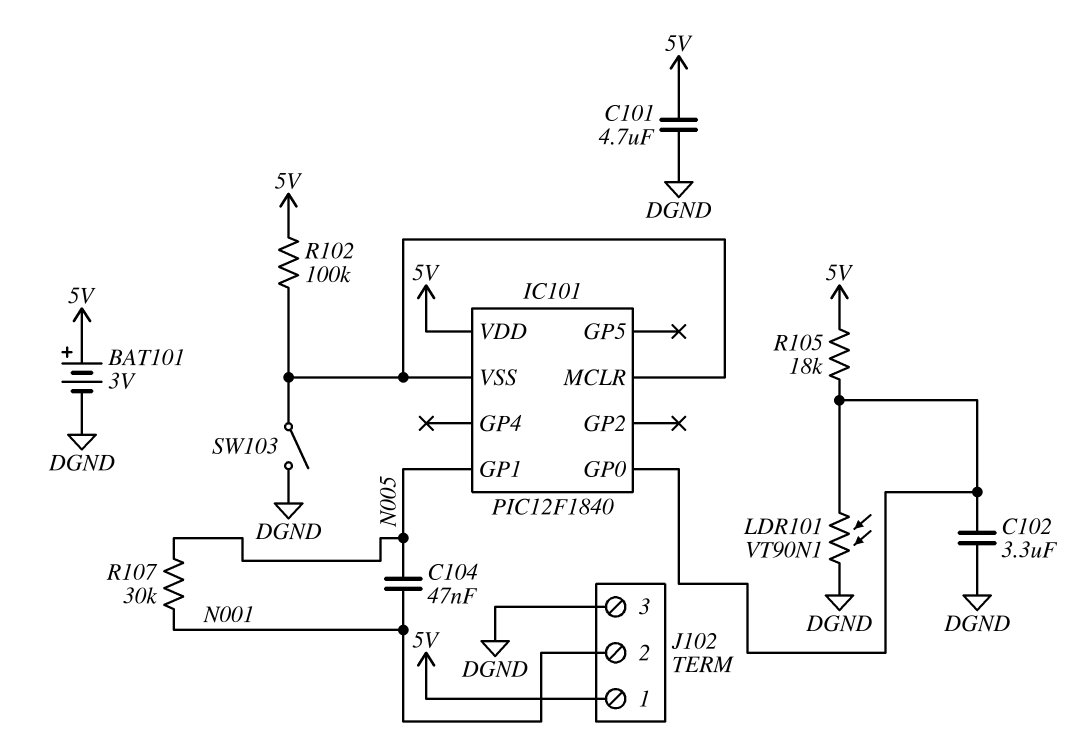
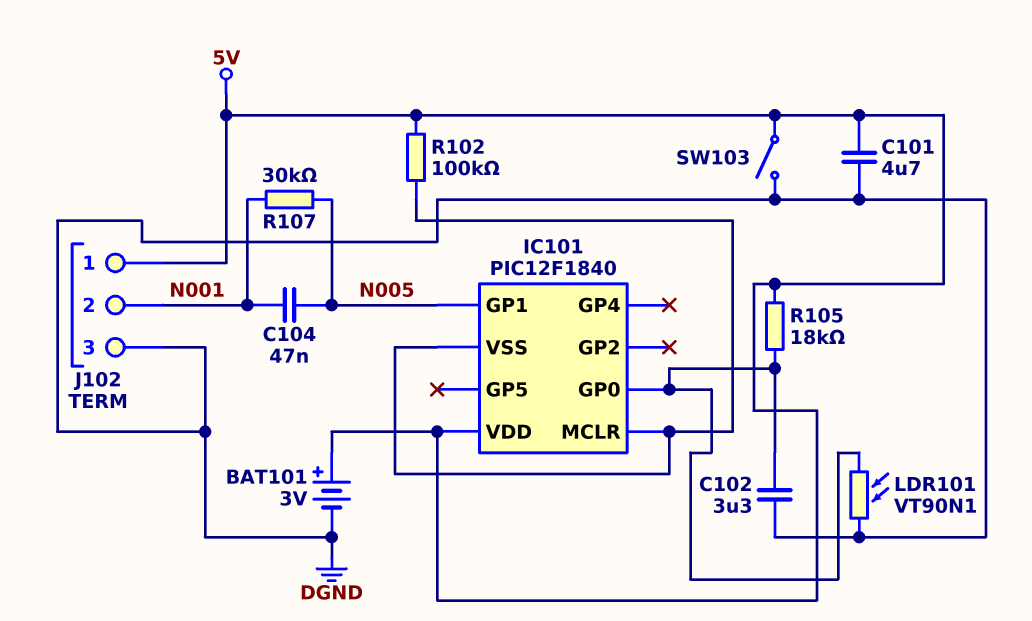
SW103: switch (DGND, IC101/MCLR) -> switch (5V, DGND)

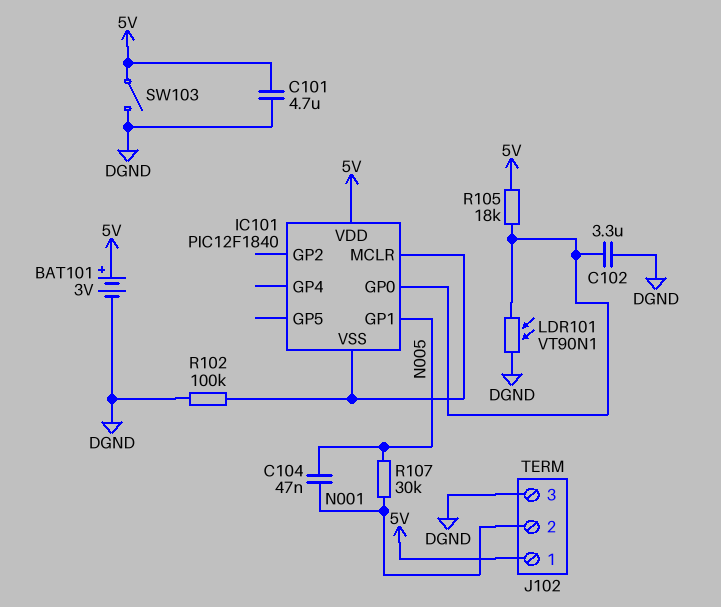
R102: 100k (5V, IC101/MCLR) -> 100k (DGND, IC101/MCLR)

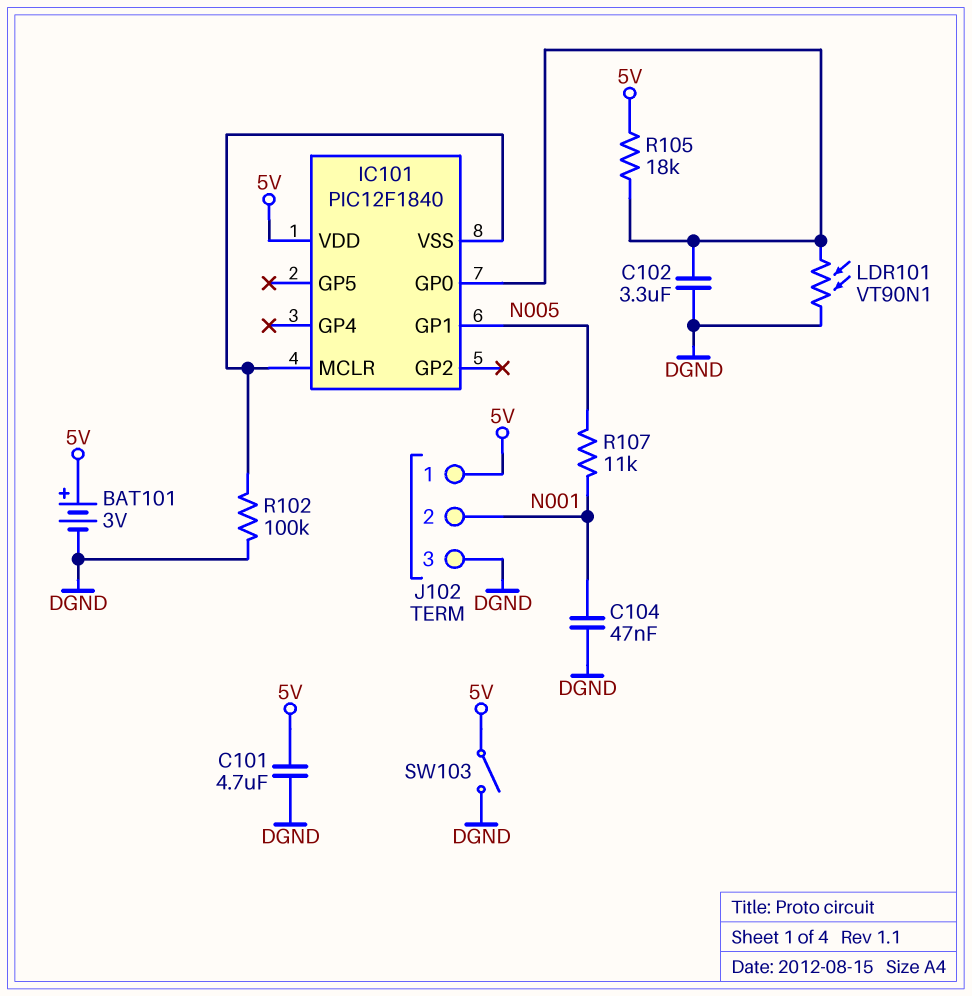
C104: 47nF (N001, N005) -> 47nF (DGND, N001)
R107: 30k (N001, N005) -> 11k (N001, N005)

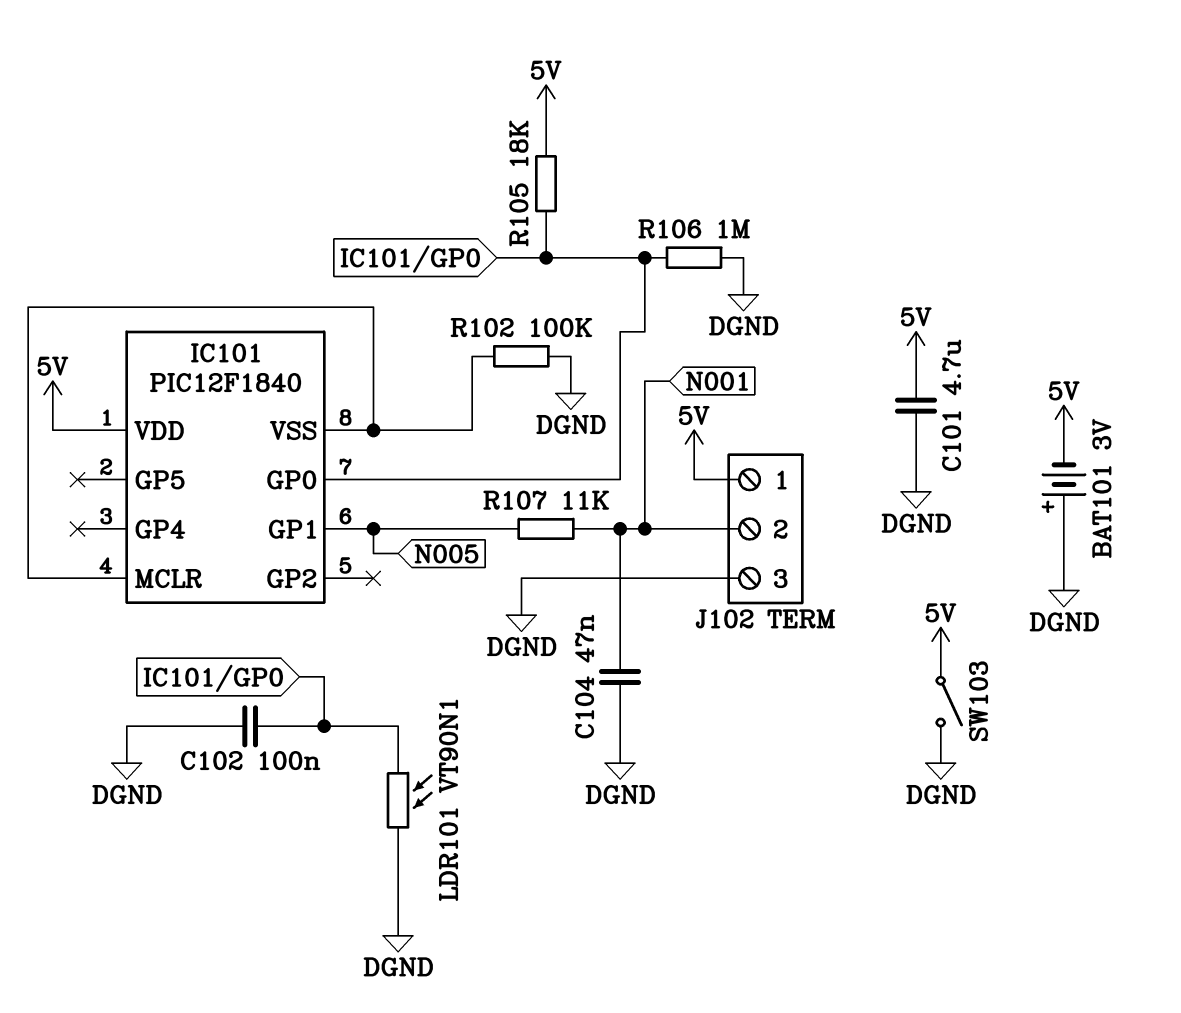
BAT101: 3V (plus 5V, minus DGND) -> 3V (plus DGND, minus 5V)
C102: 3.3uF (DGND, IC101/GP0) -> 100nF (DGND, IC101/GP0)
R106: none -> 1M (DGND, IC101/GP0)

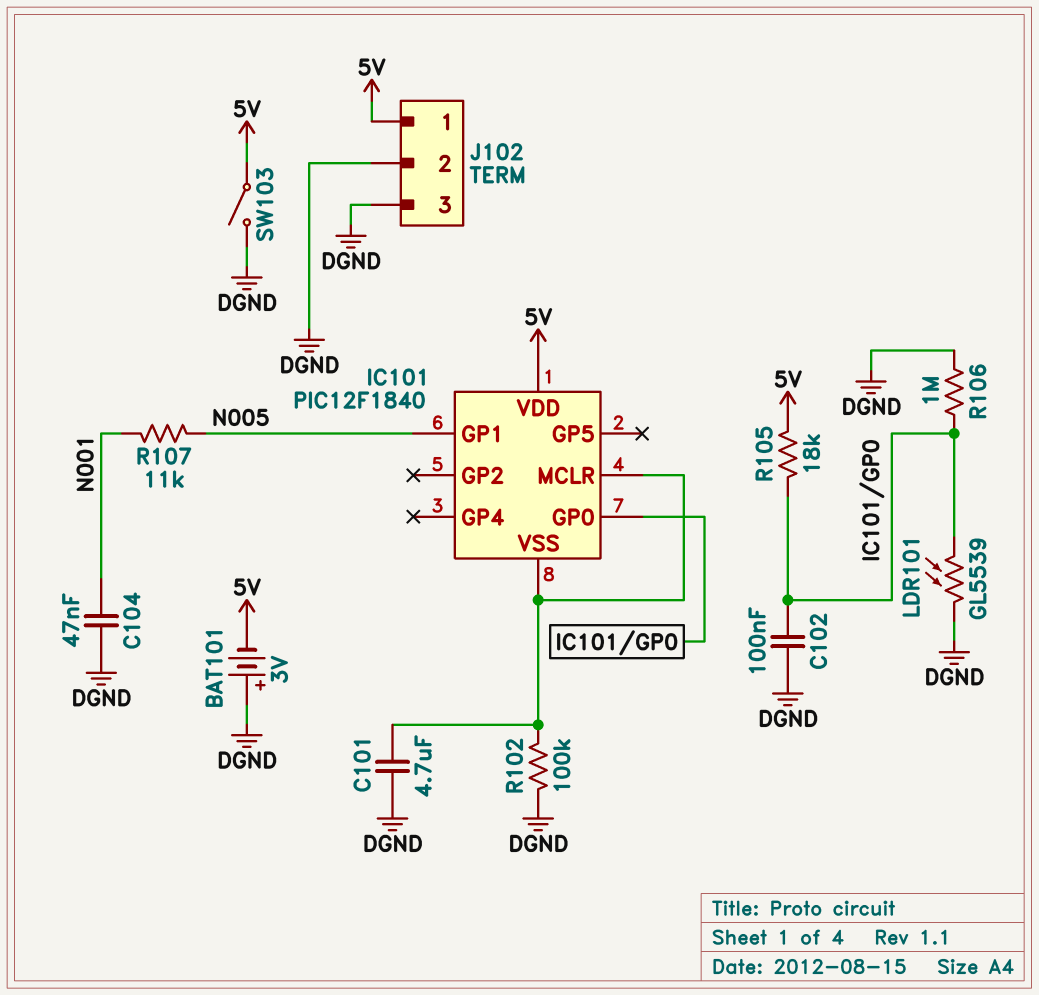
C101: 4.7uF (5V, DGND) -> 4.7uF (DGND, IC101/MCLR)
J102 pin 2: N001 -> DGND
LDR101: VT90N1 (DGND, IC101/GP0) -> GL5539 (DGND, IC101/GP0)

